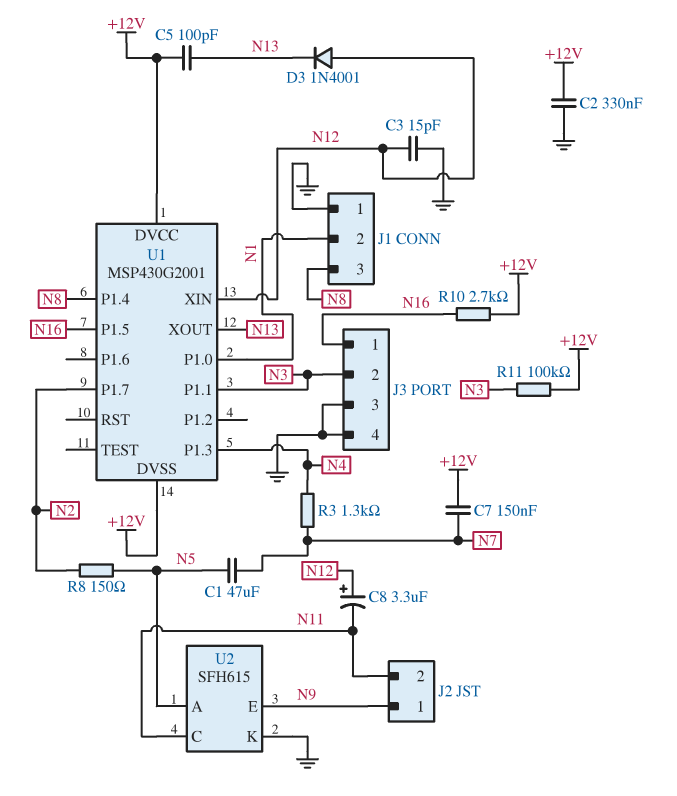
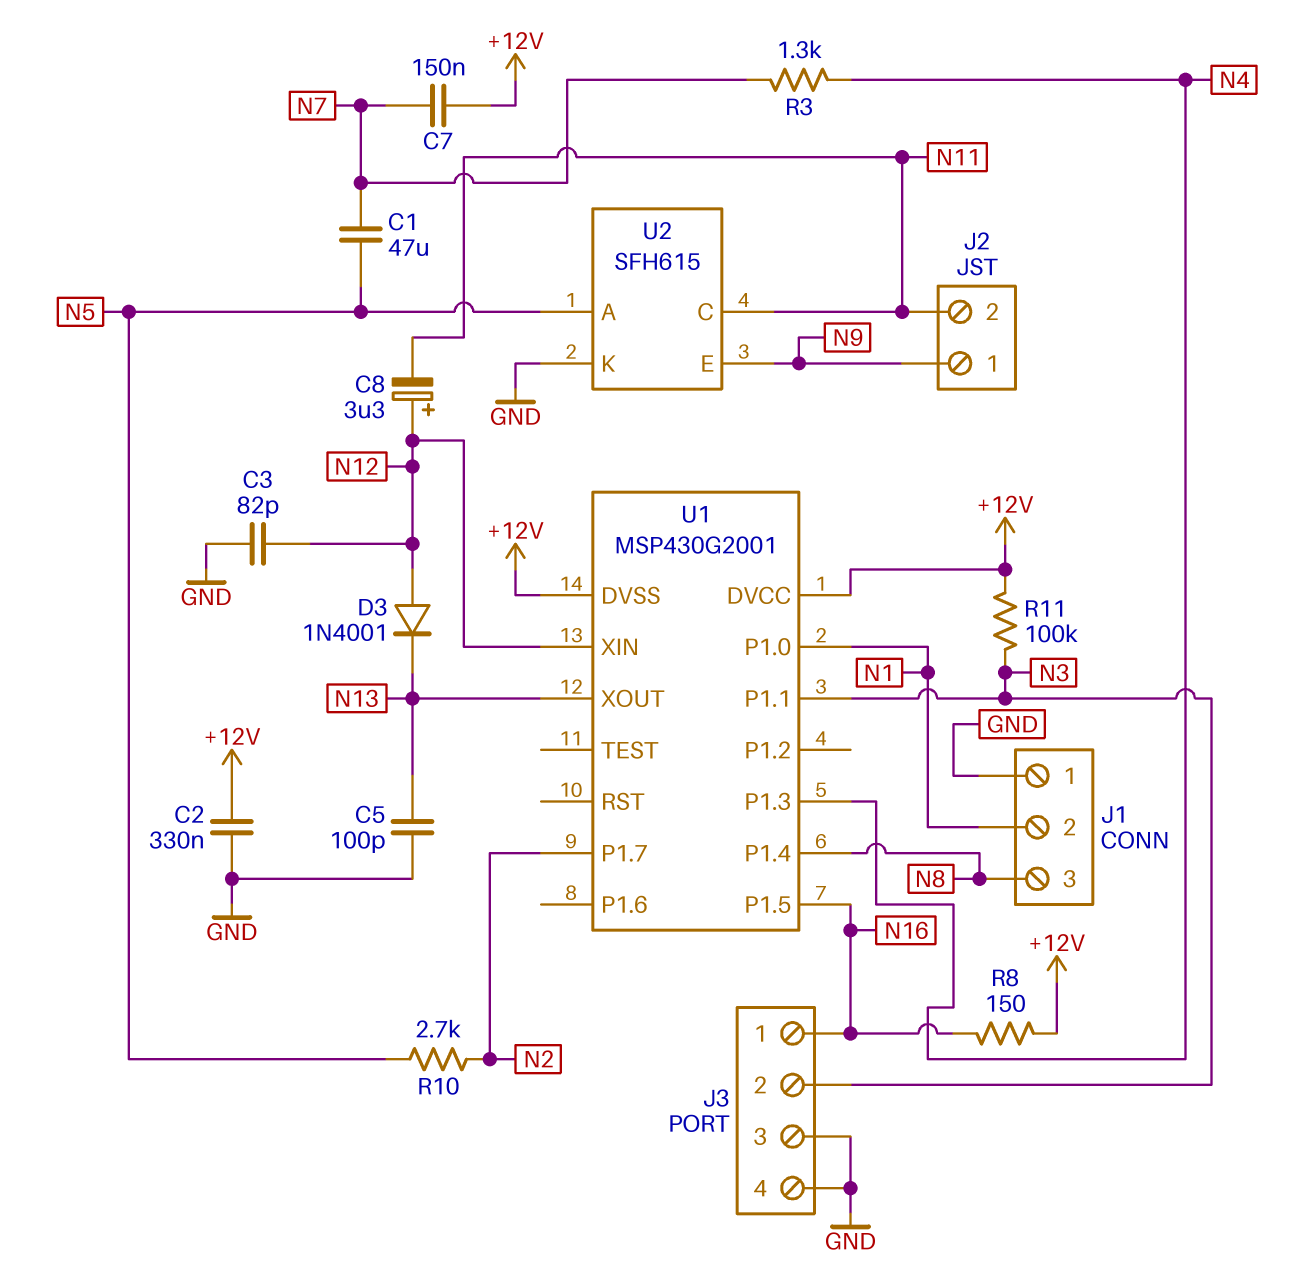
C3: 15pF (GND, N12) -> 82pF (GND, N12)
C5: 100pF (+12V, N13) -> 100pF (GND, N13)
R8: 150 (N2, N5) -> 150 (+12V, N16)
R10: 2.7k (+12V, N16) -> 2.7k (N2, N5)

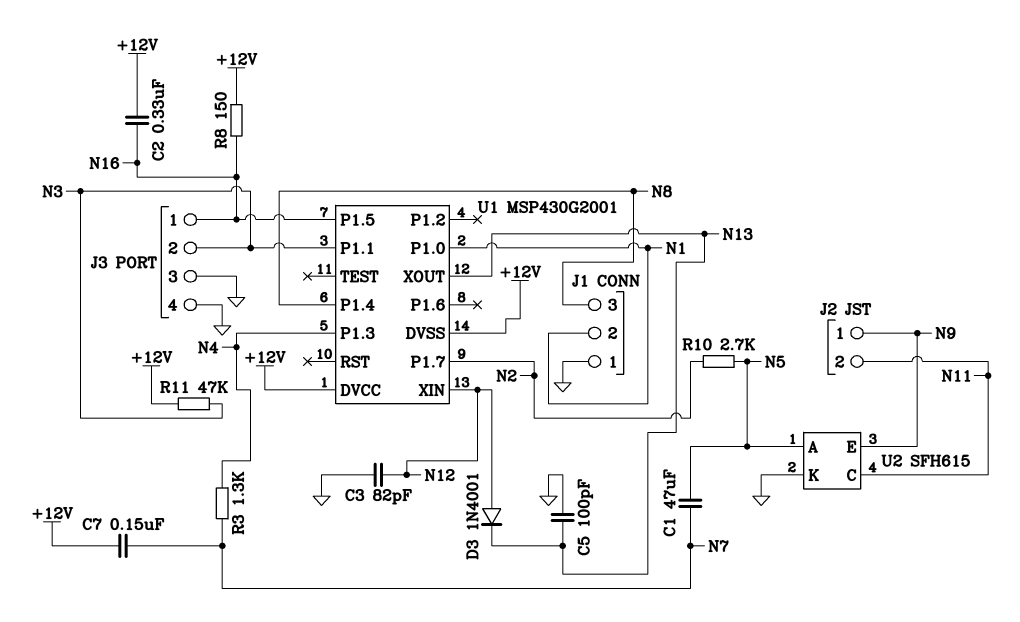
C2: 330nF (+12V, GND) -> 330nF (+12V, N16)
C8: 3.3uF (plus N12, minus N11) -> none
R11: 100k (+12V, N3) -> 47k (+12V, N3)

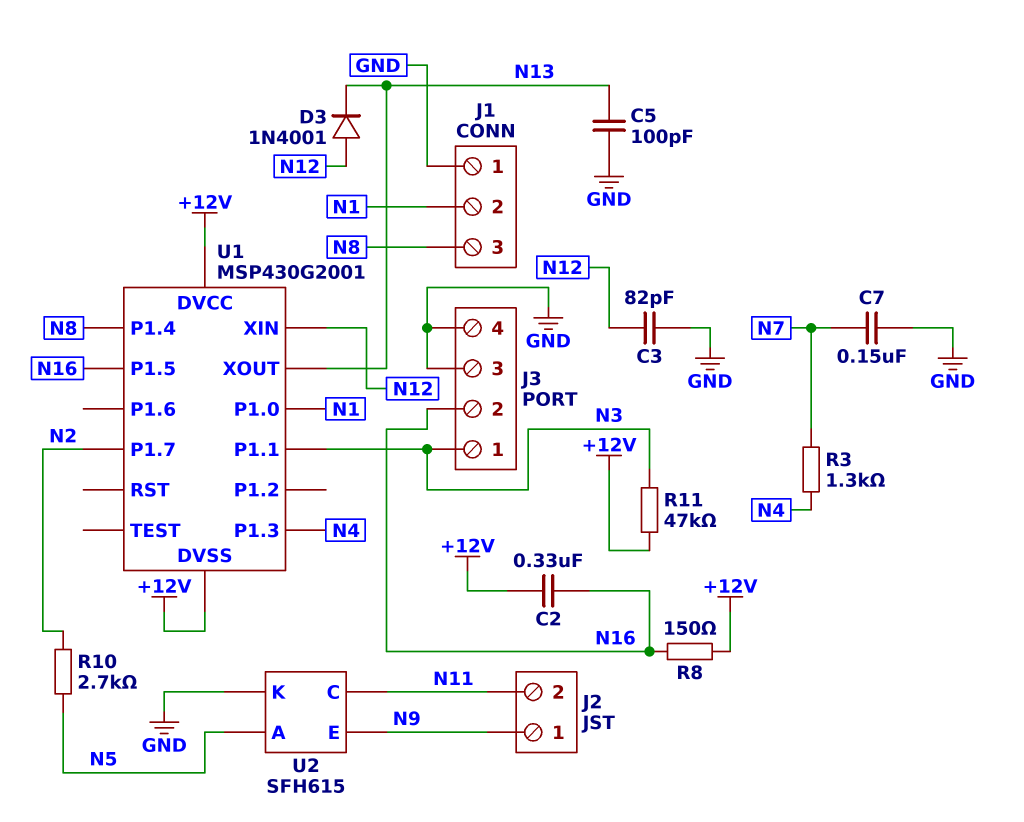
C1: 47uF (N5, N7) -> none
C7: 150nF (+12V, N7) -> 150nF (GND, N7)
J3 pin 1: N16 -> N3
J3 pin 2: N3 -> N16

